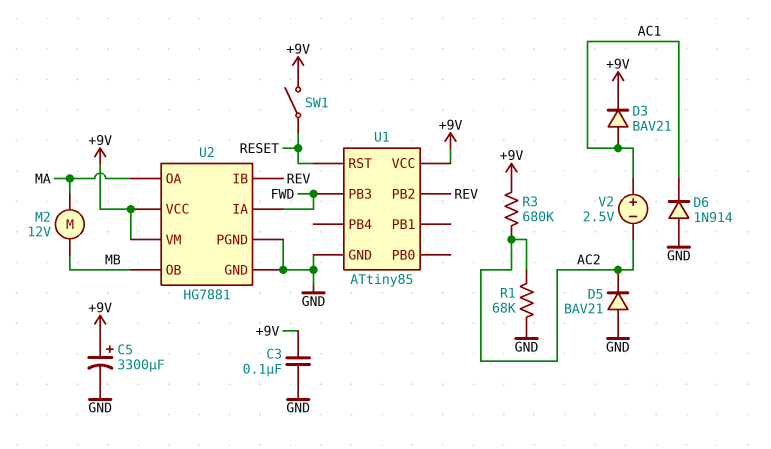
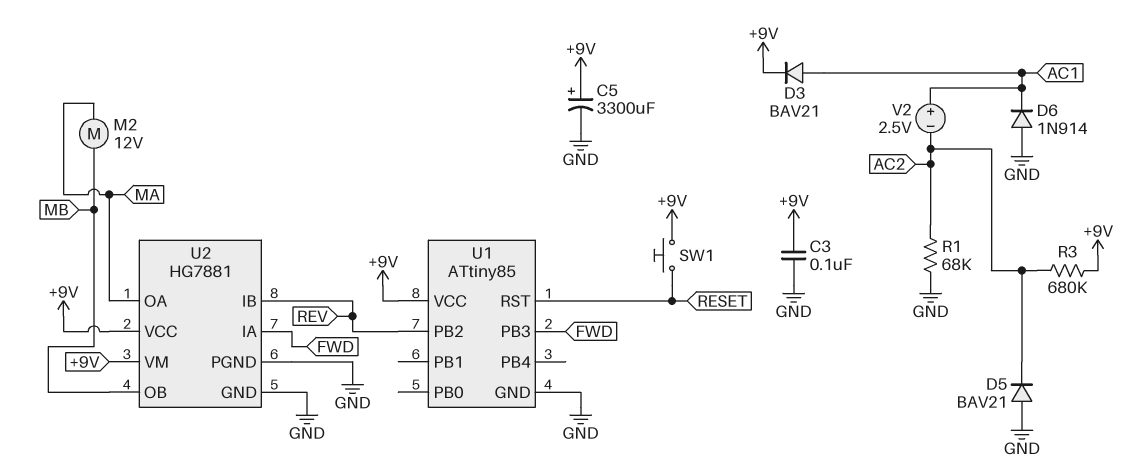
SW1: switch (+9V, RESET) -> button (+9V, RESET)

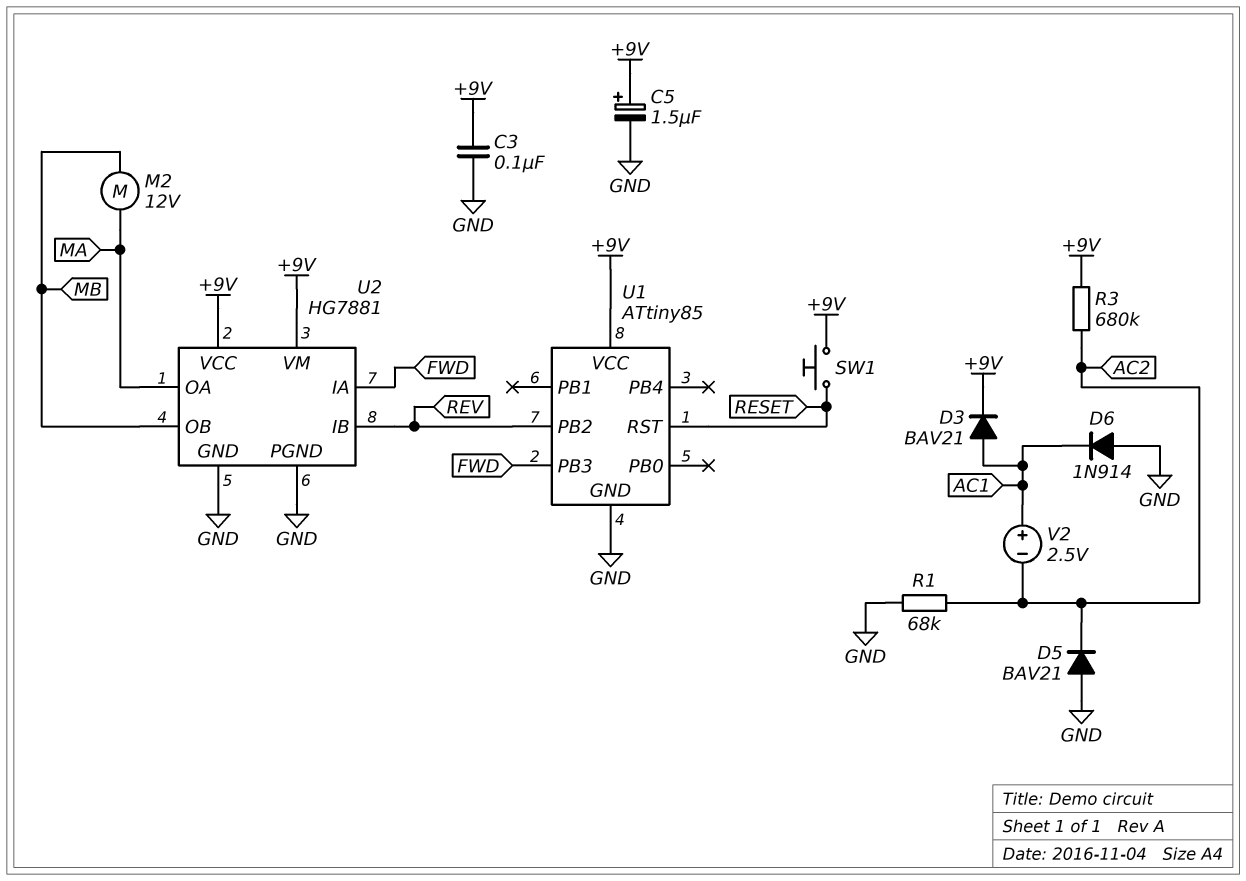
C5: 3300uF (plus +9V, minus GND) -> 1.5uF (plus +9V, minus GND)

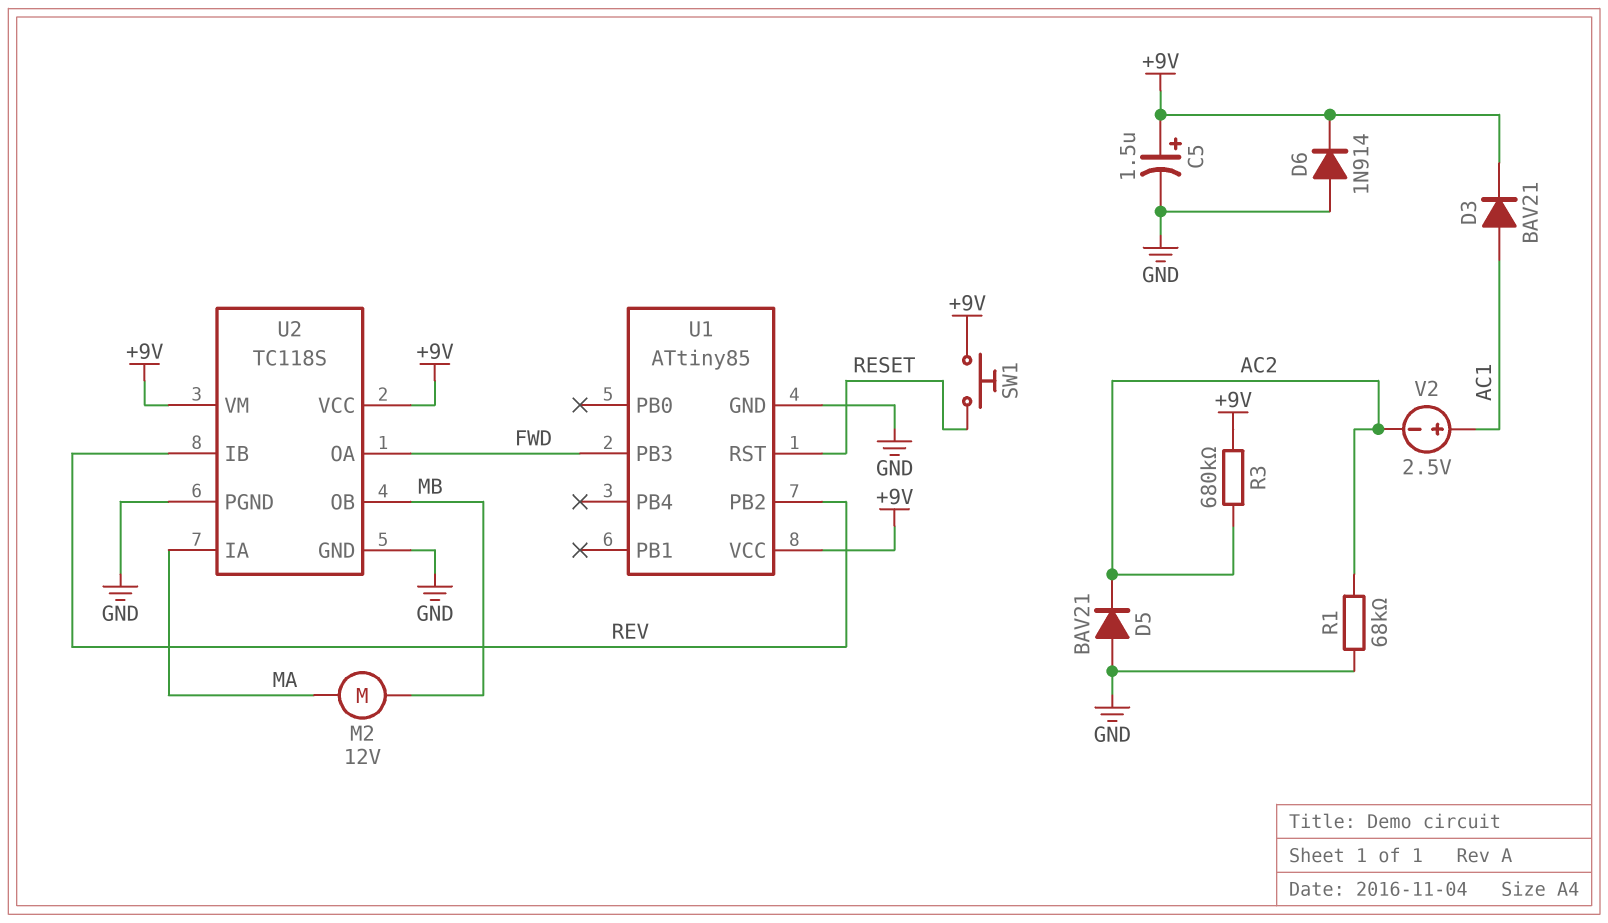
C3: 100nF (+9V, GND) -> none
D6: diode 1N914 (A GND, K AC1) -> diode 1N914 (A GND, K +9V)
U2: HG7881 -> TC118S
U2 pin IA: FWD -> MA
U2 pin OA: MA -> FWD

